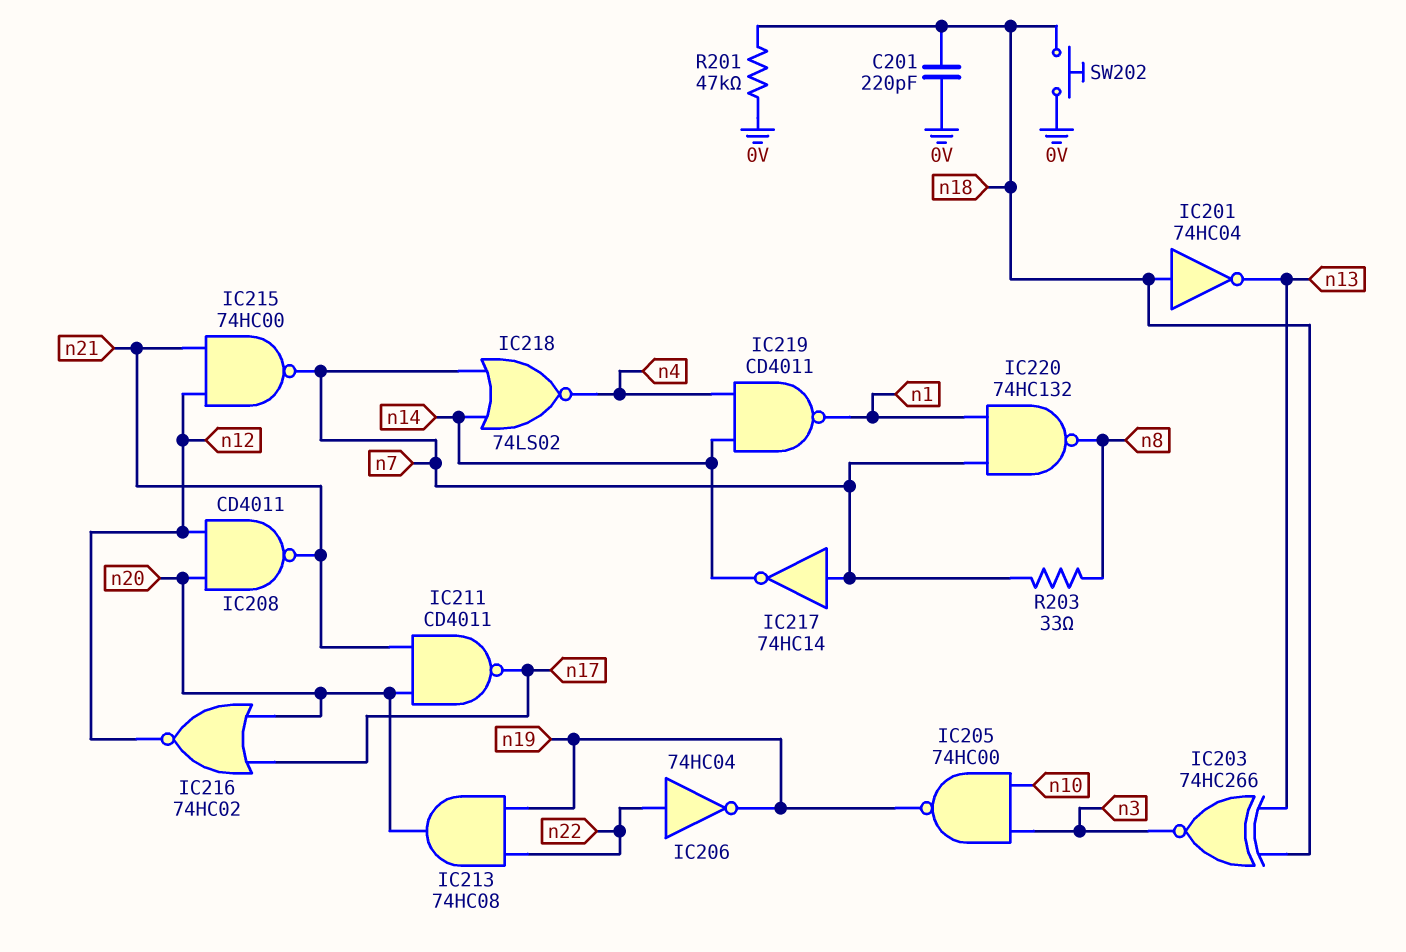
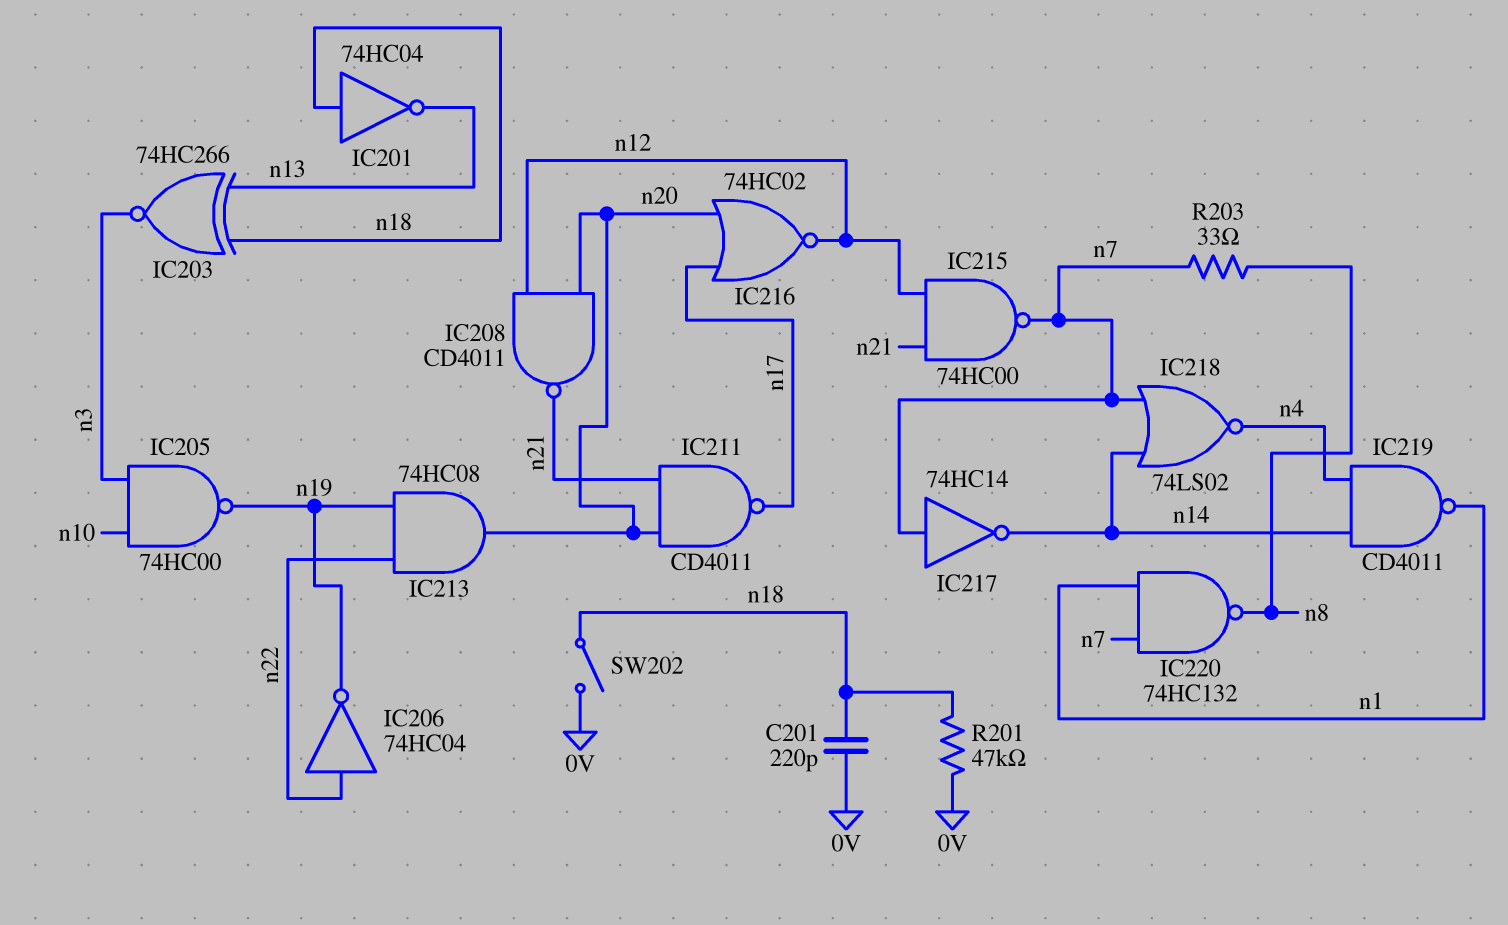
SW202: button (0V, n18) -> switch (0V, n18)

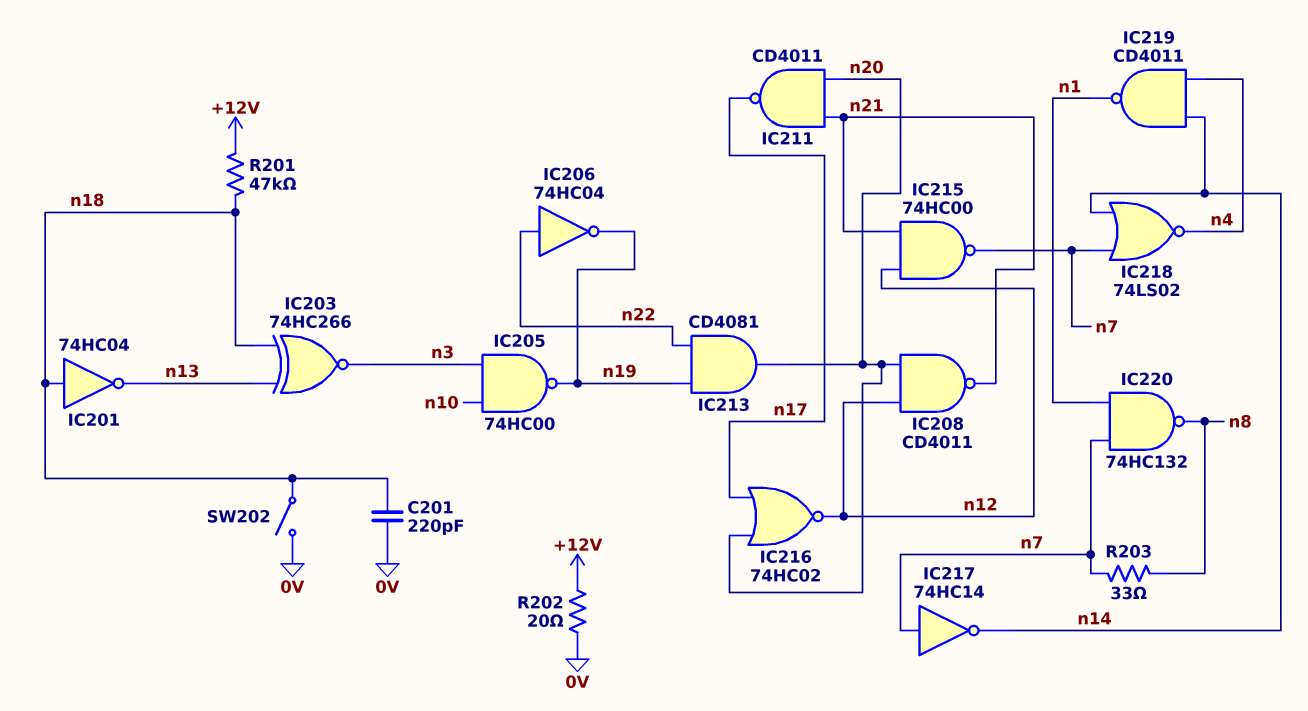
IC213: AND 74HC08 (in n19, in n22, out n20) -> AND CD4081 (in n19, in n22, out n20)
R201: 47k (0V, n18) -> 47k (+12V, n18)
R202: none -> 20 (+12V, 0V)

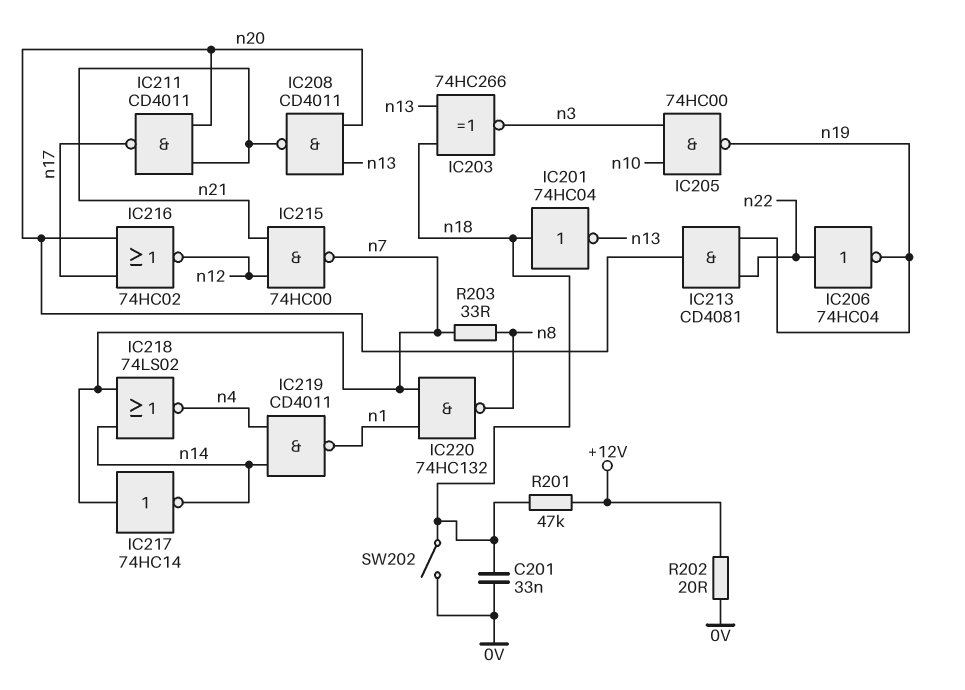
C201: 220pF (0V, n18) -> 33nF (0V, n18)
IC208: NAND CD4011 (in n12, in n20, out n21) -> NAND CD4011 (in n13, in n20, out n21)

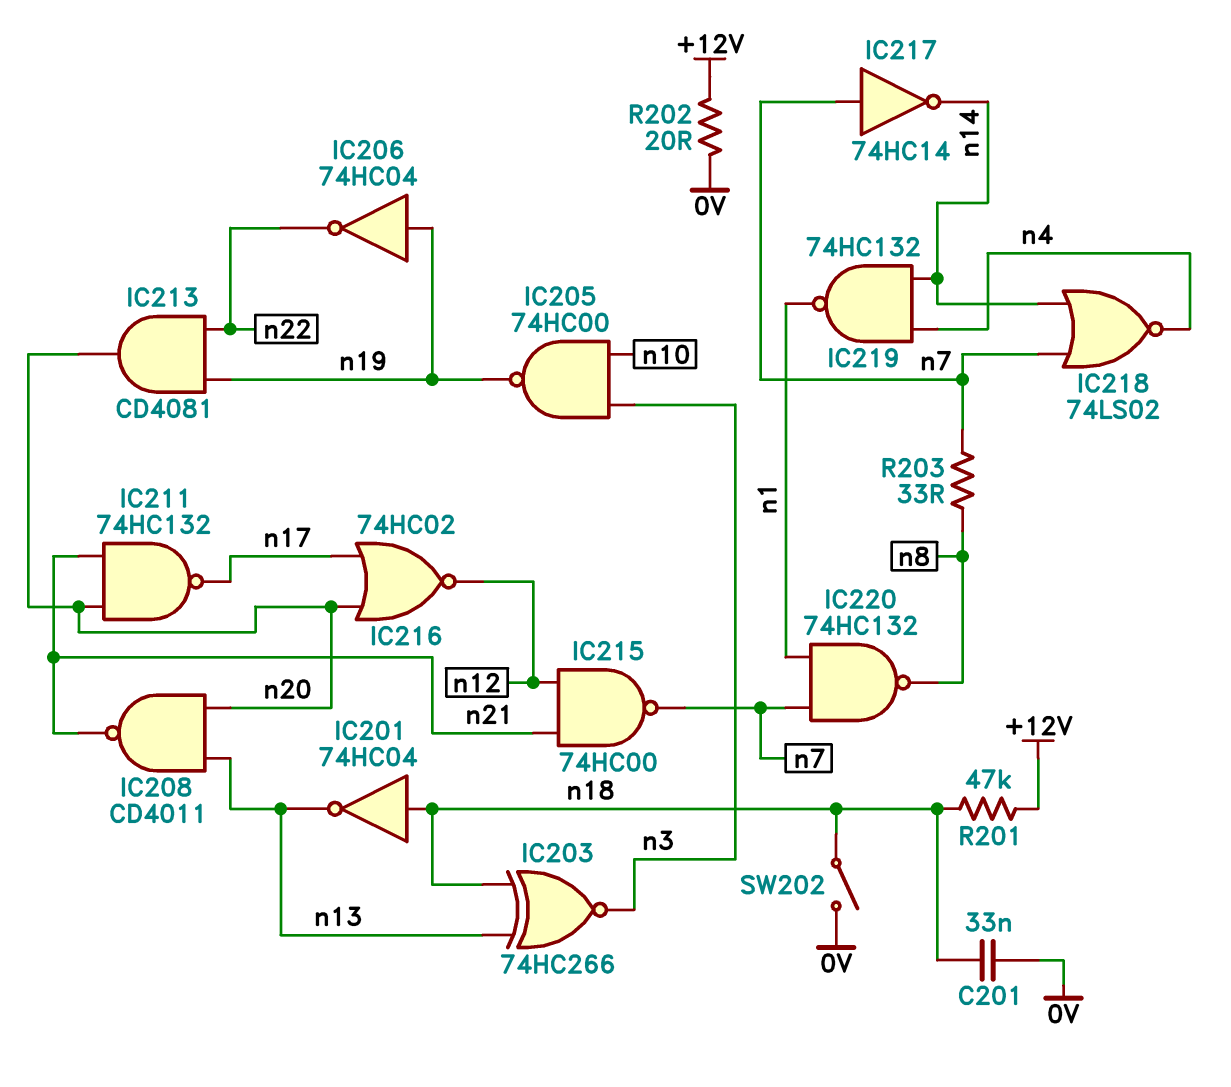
IC206: NOT 74HC04 (in n22, out n19) -> NOT 74HC04 (in n19, out n22)
IC211: NAND CD4011 (in n20, in n21, out n17) -> NAND 74HC132 (in n20, in n21, out n17)
IC219: NAND CD4011 (in n4, in n14, out n1) -> NAND 74HC132 (in n4, in n14, out n1)

